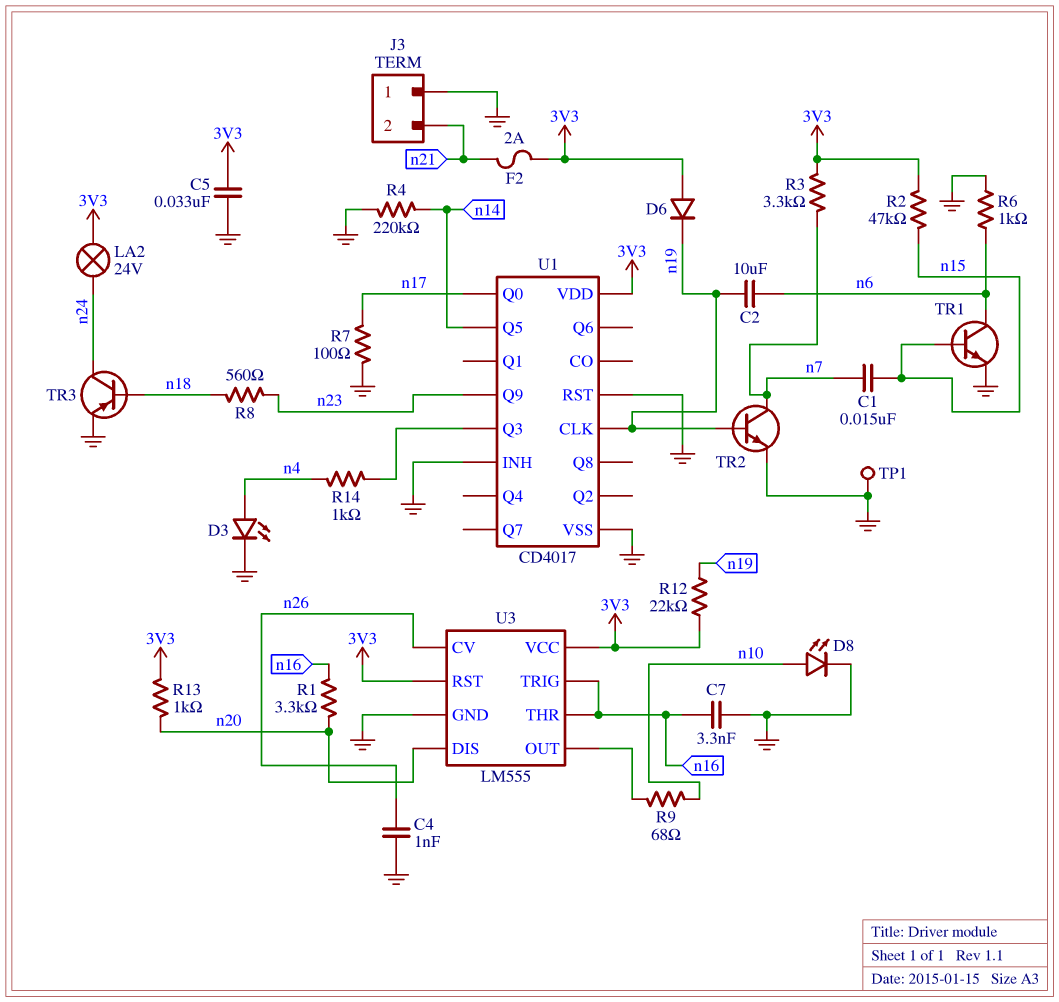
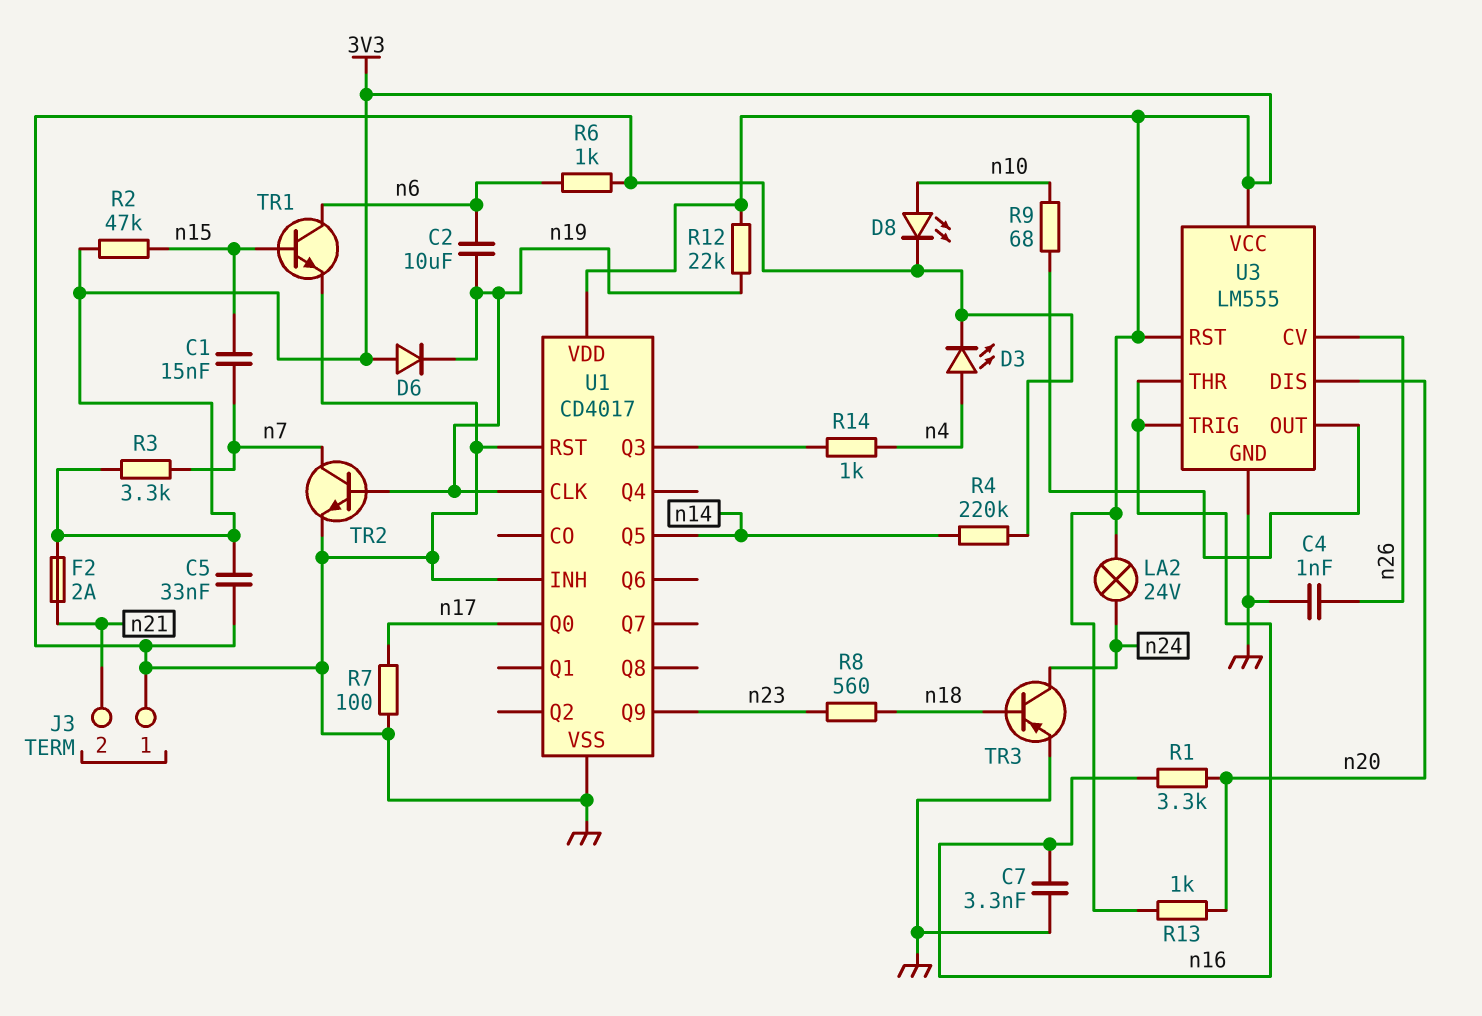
TP1: test point (GND) -> none

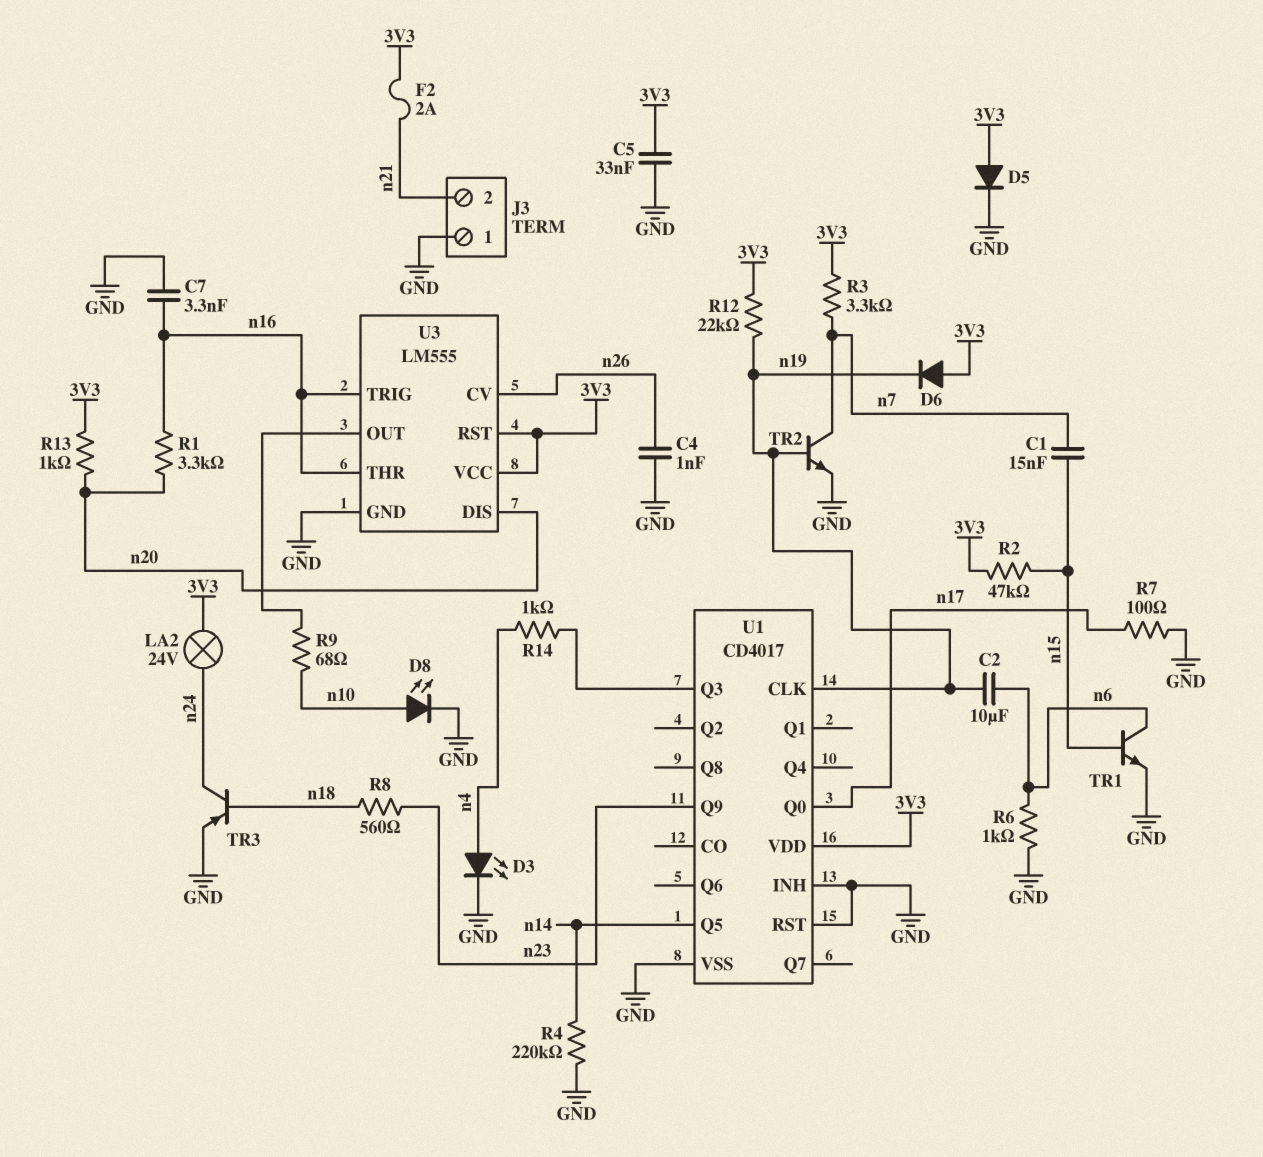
D5: none -> diode (A 3V3, K GND)

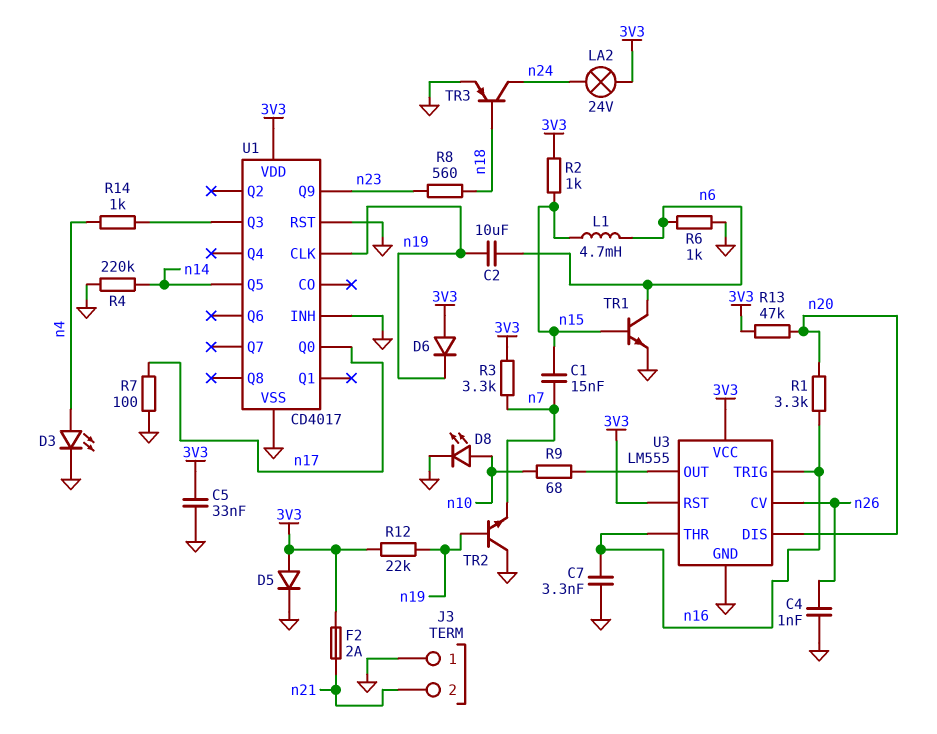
L1: none -> 4.7mH (n6, n15)
R2: 47k (3V3, n15) -> 1k (3V3, n15)
R13: 1k (3V3, n20) -> 47k (3V3, n20)
TR2: NPN (B n19, C n7, E GND) -> NPN (B n19, C GND, E n7)

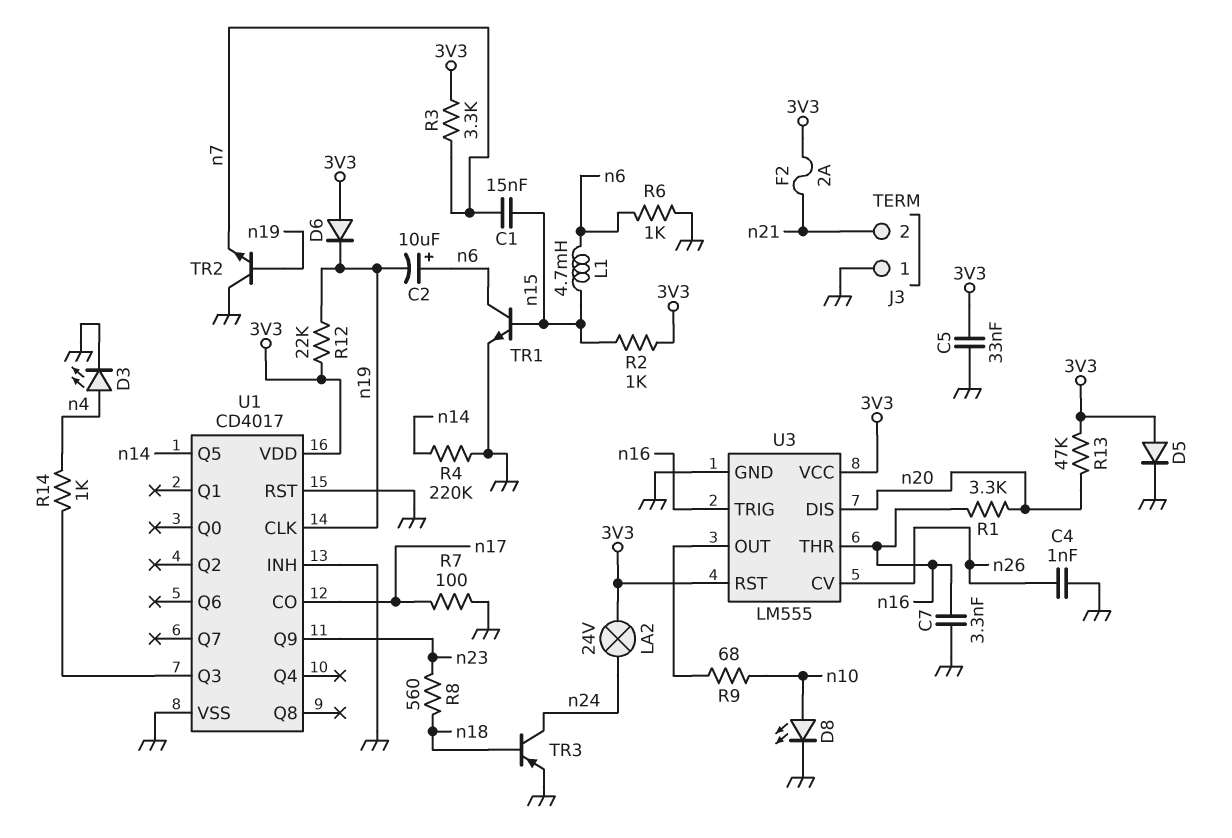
C2: 10uF (n6, n19) -> 10uF (plus n6, minus n19)
U1 pin CO: none -> n17
U1 pin Q0: n17 -> none

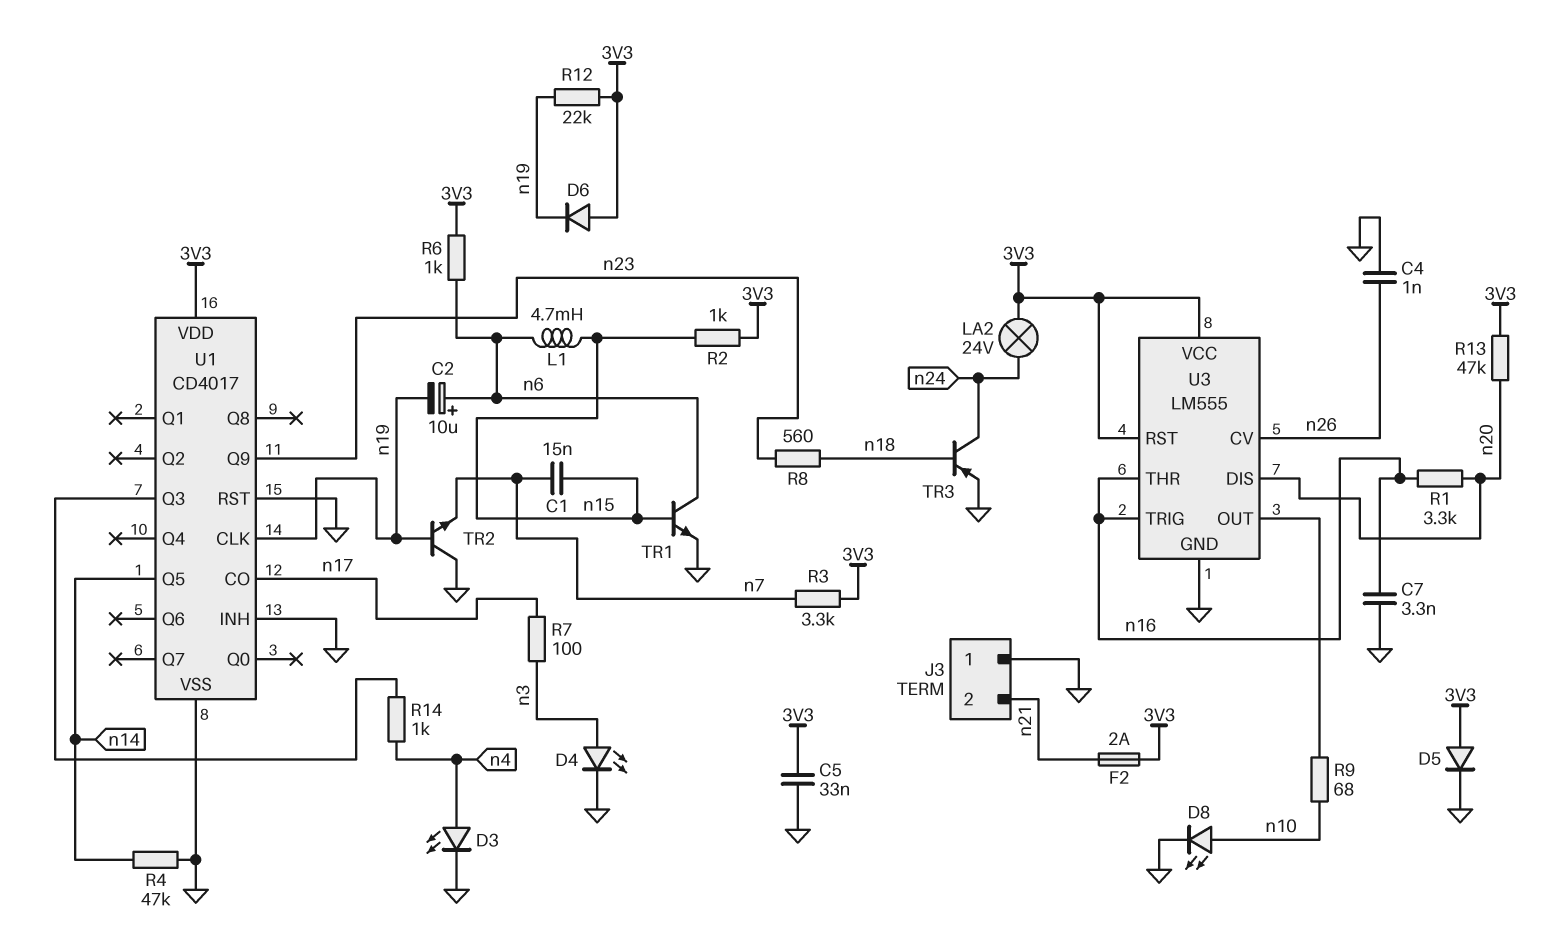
D4: none -> LED (A n3, K GND)
R4: 220k (GND, n14) -> 47k (GND, n14)
R6: 1k (GND, n6) -> 1k (3V3, n6)
R7: 100 (GND, n17) -> 100 (n3, n17)

